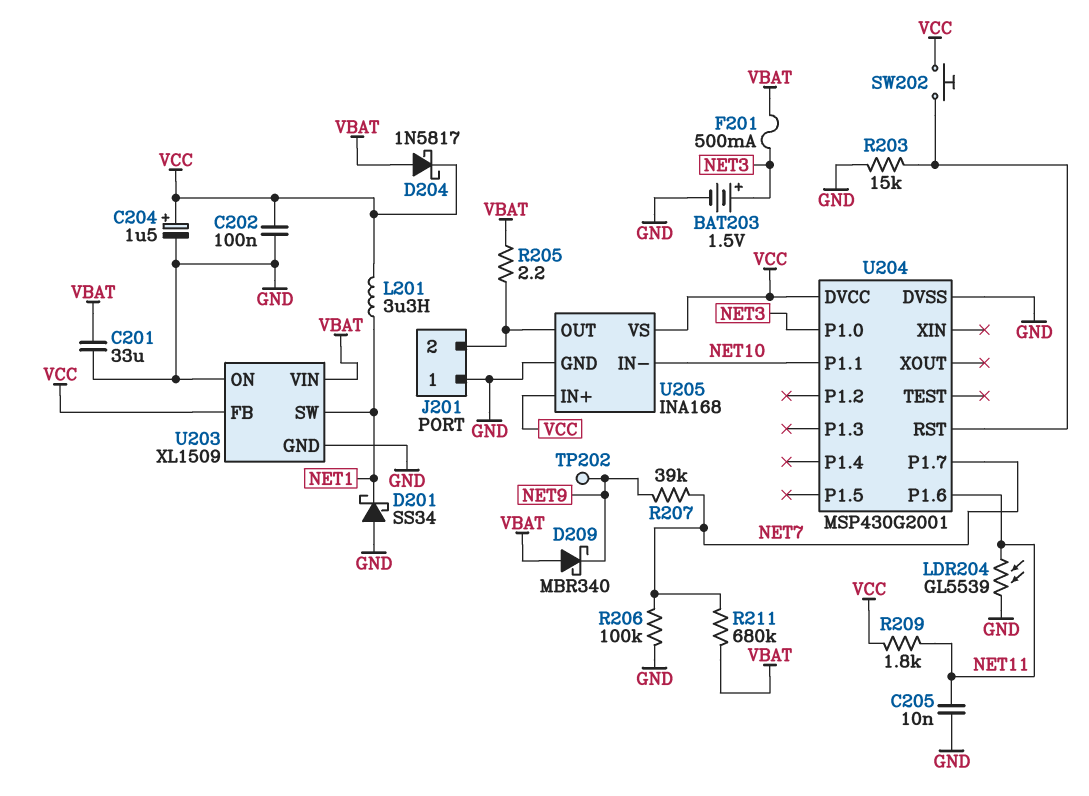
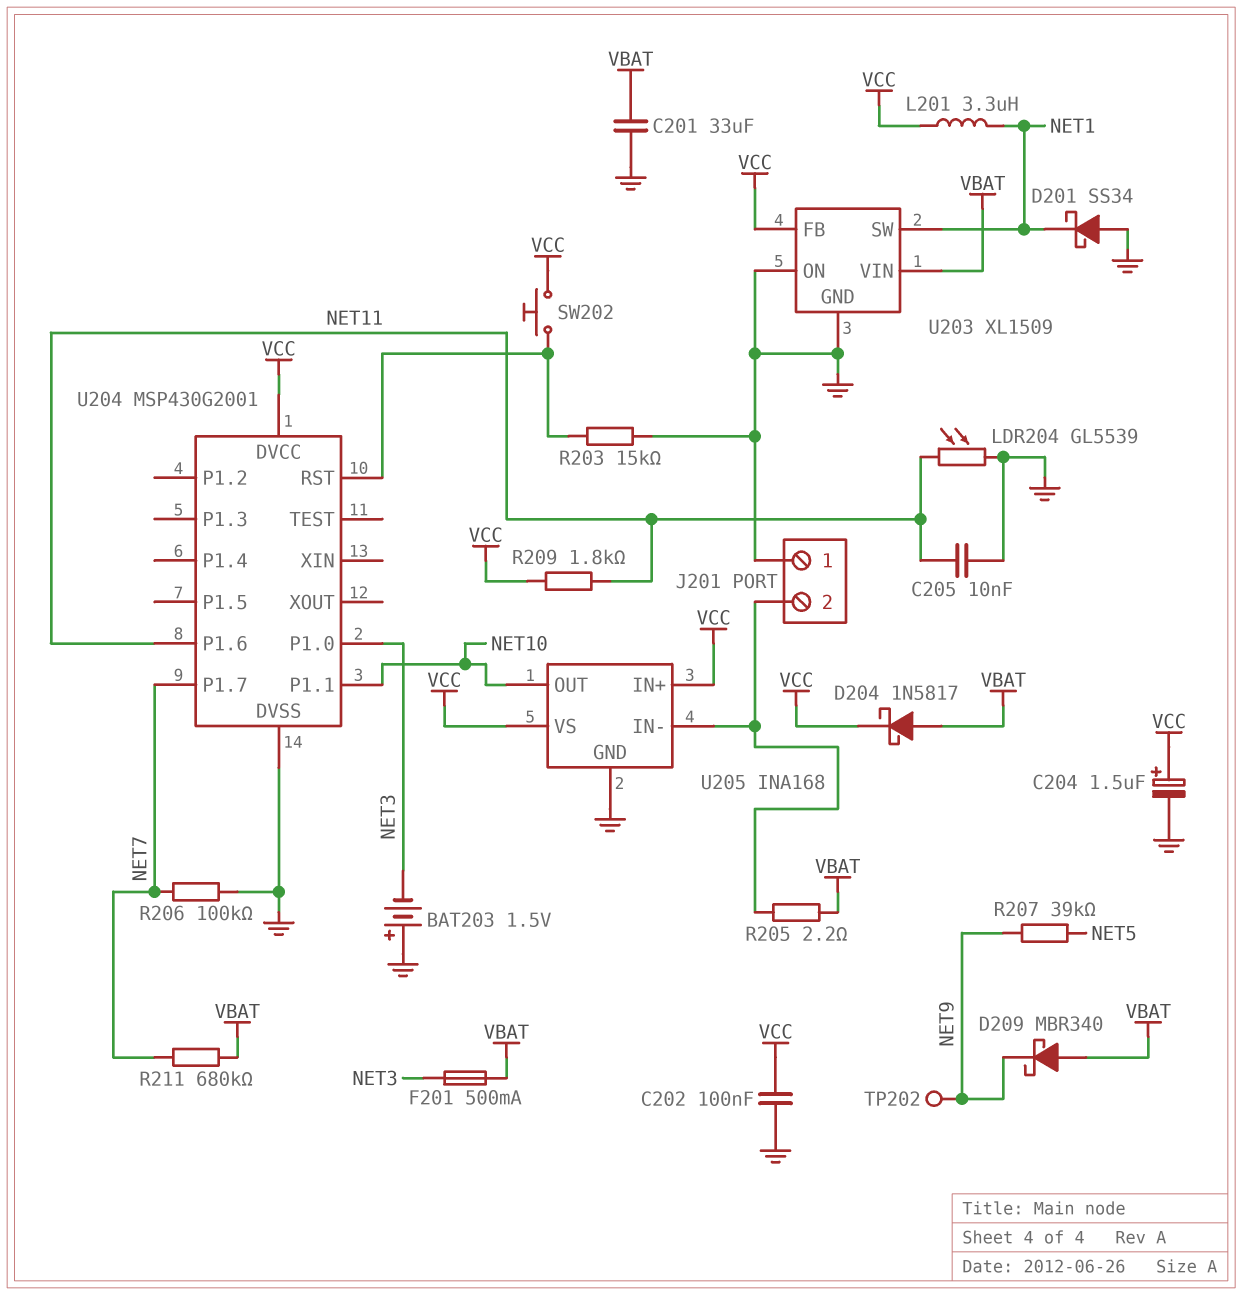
BAT203: 1.5V (plus NET3, minus GND) -> 1.5V (plus GND, minus NET3)
R207: 39k (NET7, NET9) -> 39k (NET5, NET9)
U205 pin IN-: NET10 -> J201/2
U205 pin OUT: J201/2 -> NET10

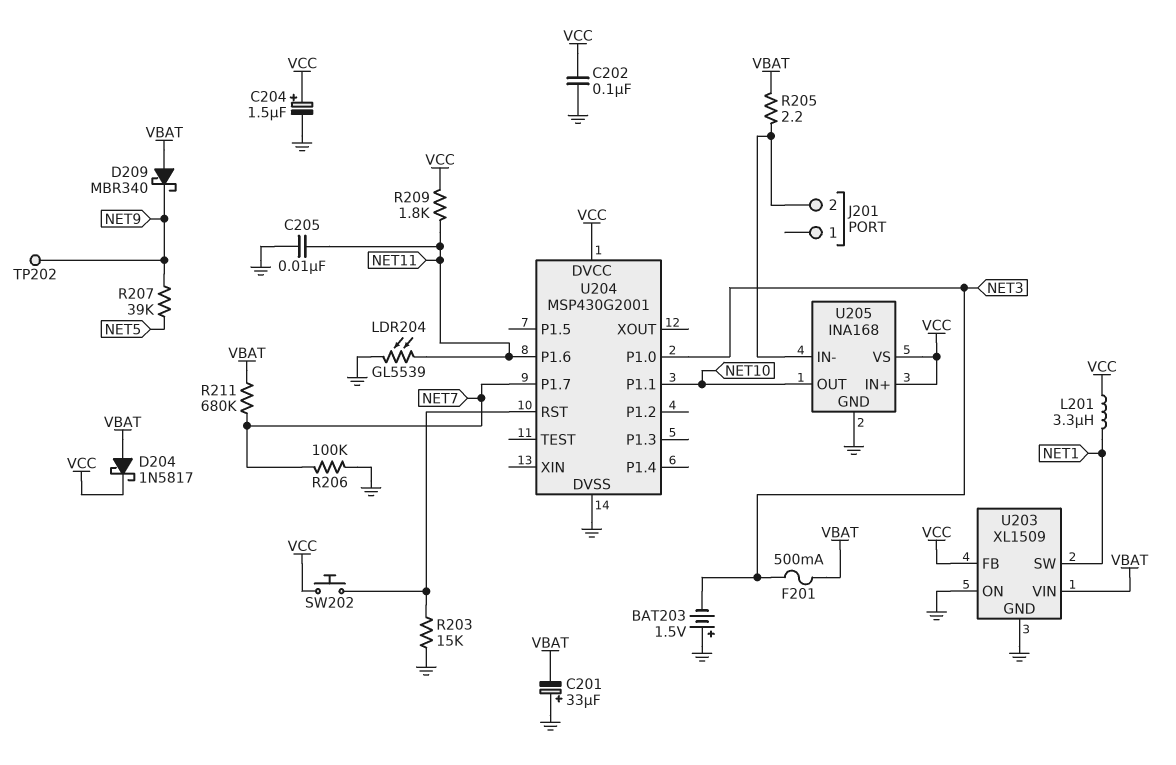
C201: 33uF (GND, VBAT) -> 33uF (plus GND, minus VBAT)
D201: schottky SS34 (A GND, K NET1) -> none
J201 pin 1: GND -> none

